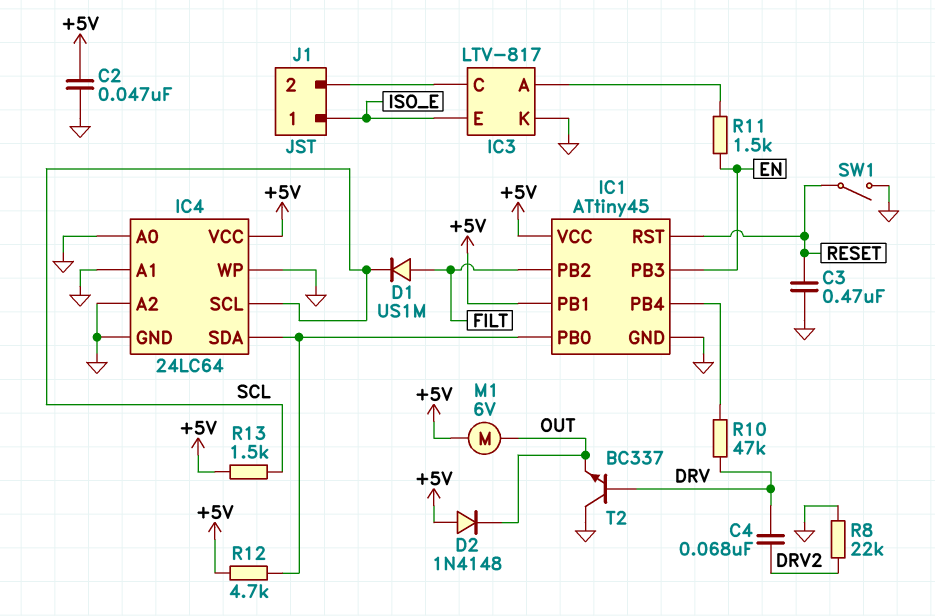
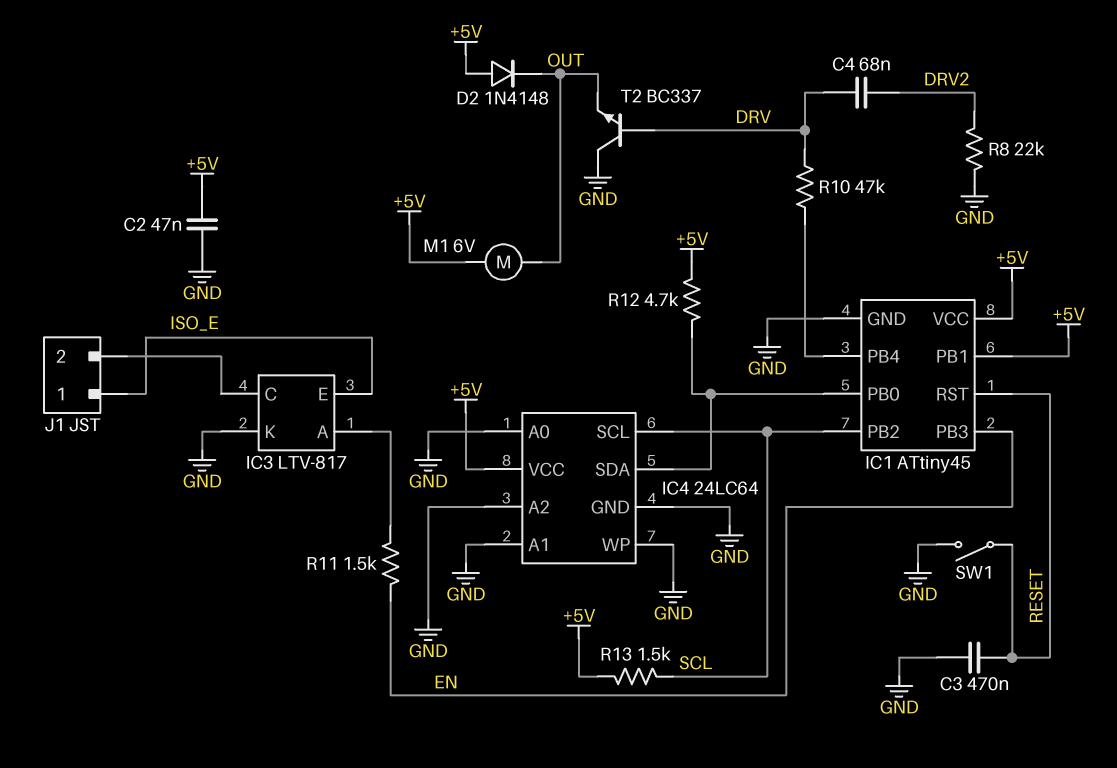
D1: diode US1M (A FILT, K SCL) -> none
IC1 pin PB2: FILT -> SCL

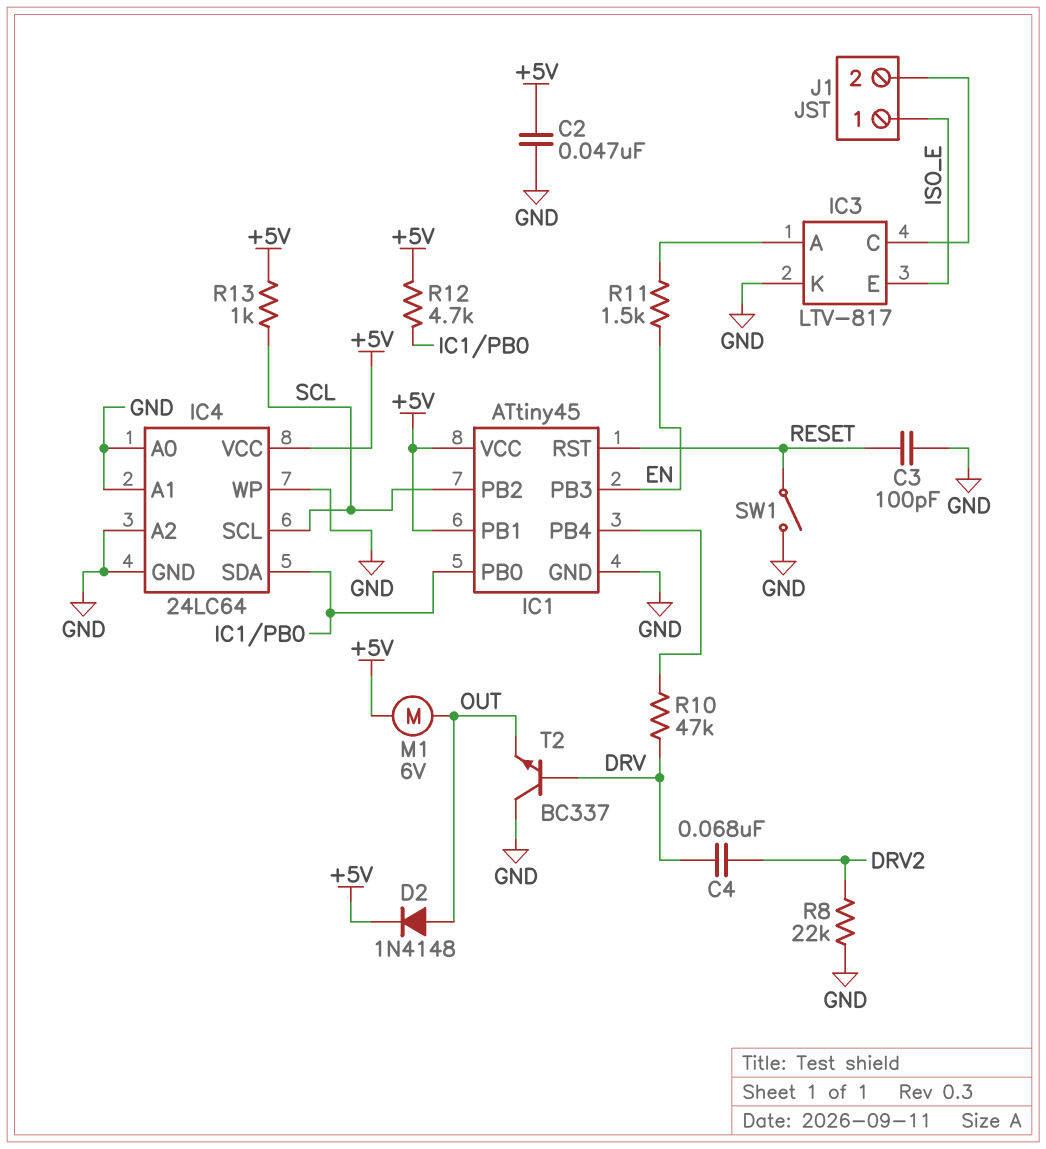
C3: 470nF (GND, RESET) -> 100pF (GND, RESET)
D2: diode 1N4148 (A +5V, K OUT) -> diode 1N4148 (A OUT, K +5V)
R13: 1.5k (+5V, SCL) -> 1k (+5V, SCL)

